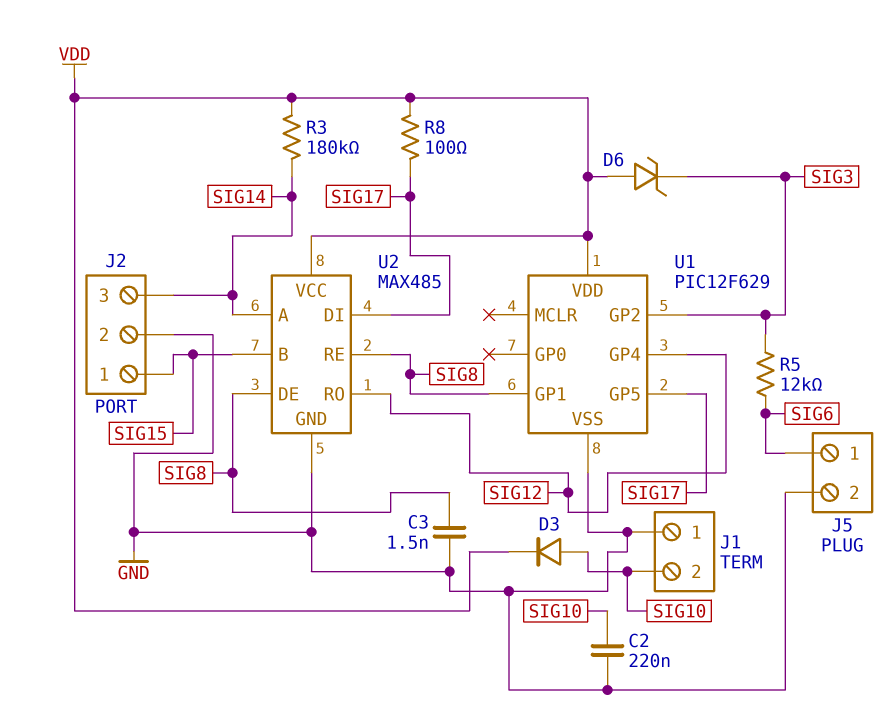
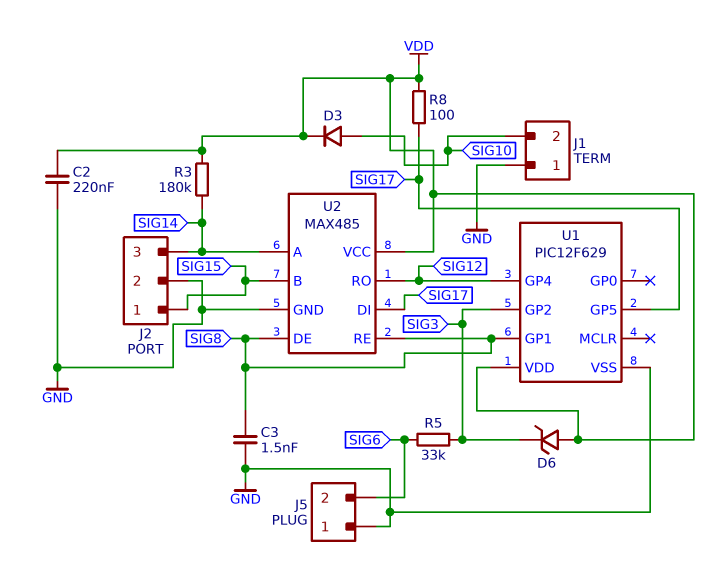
C2: 220nF (GND, SIG10) -> 220nF (GND, VDD)
J5 pin 1: SIG6 -> GND
J5 pin 2: GND -> SIG6
R5: 12k (SIG3, SIG6) -> 33k (SIG3, SIG6)

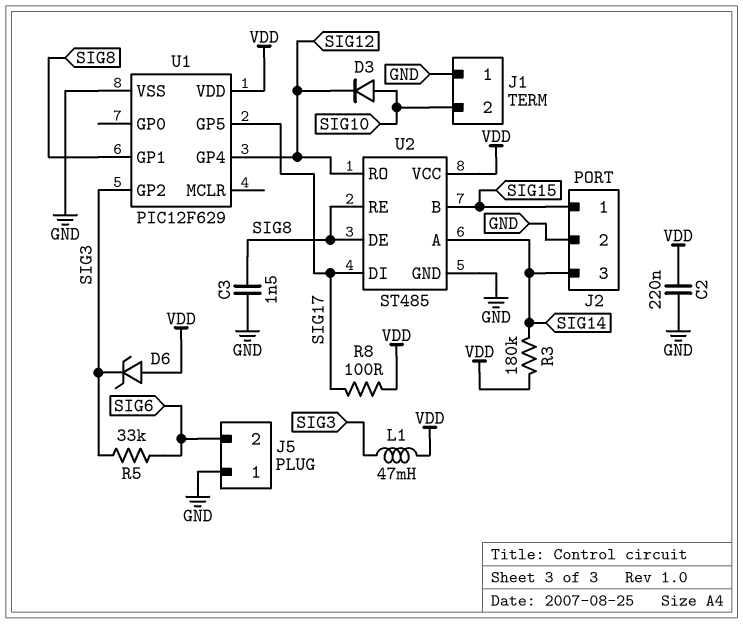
D3: diode (A SIG10, K VDD) -> diode (A SIG10, K SIG12)
L1: none -> 47mH (SIG3, VDD)
U2: MAX485 -> ST485

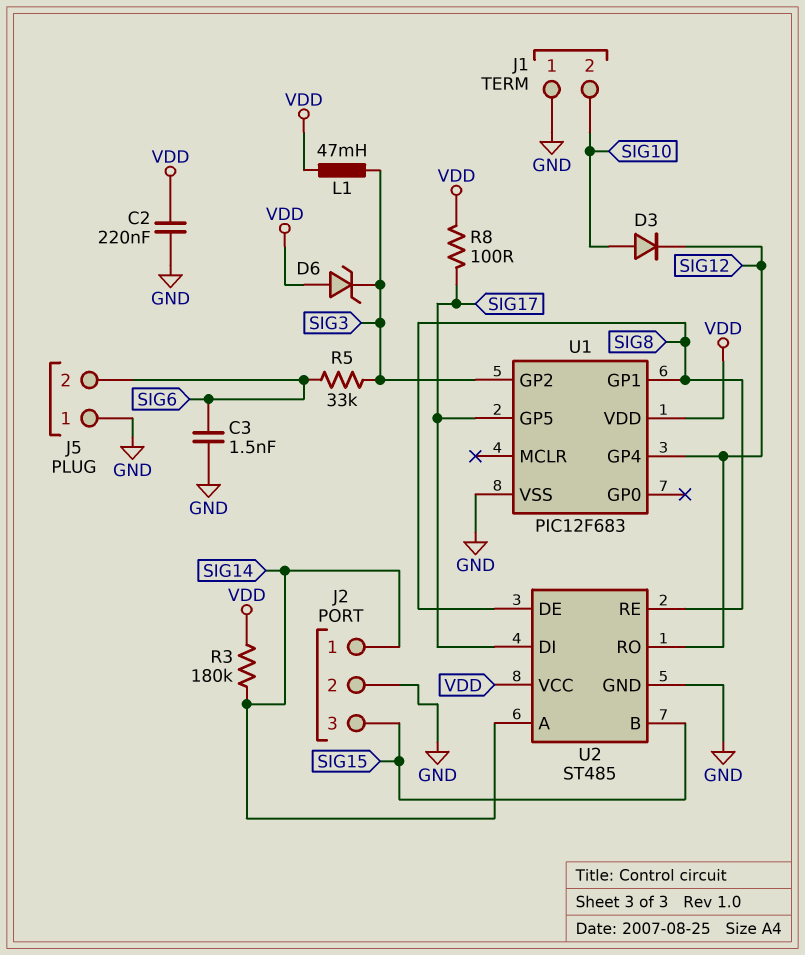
C3: 1.5nF (GND, SIG8) -> 1.5nF (GND, SIG6)
J2 pin 1: SIG15 -> SIG14
J2 pin 3: SIG14 -> SIG15
U1: PIC12F629 -> PIC12F683

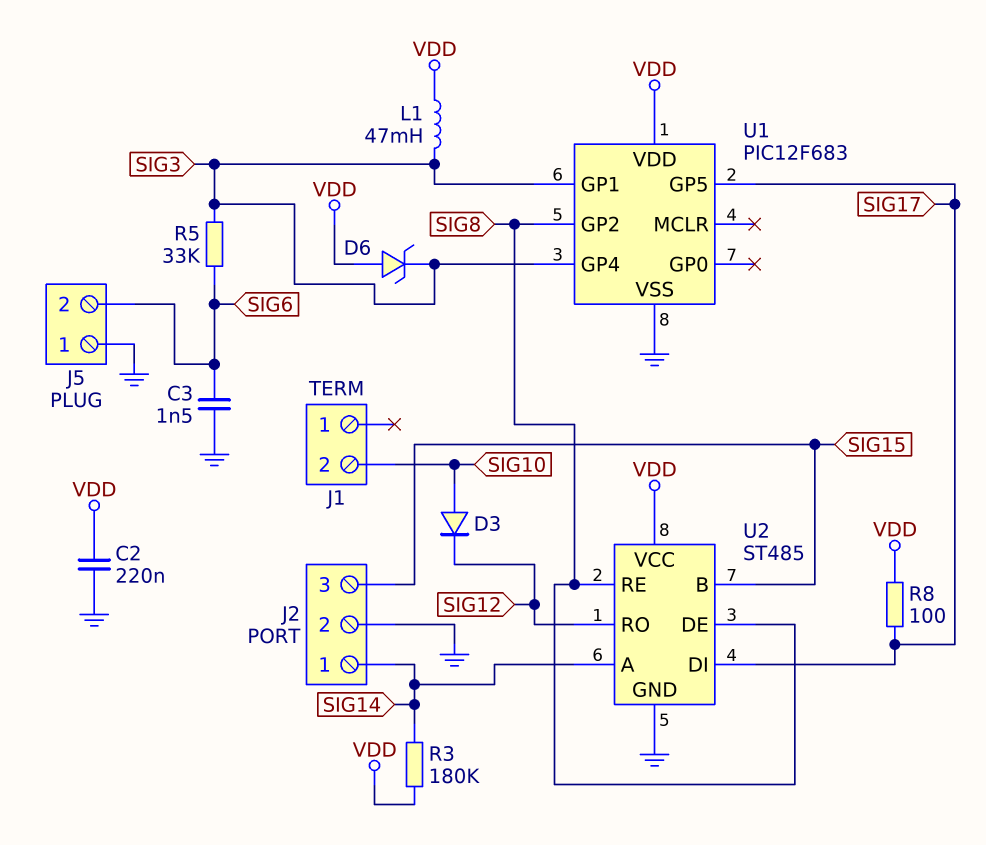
J1 pin 1: GND -> none
U1 pin GP1: SIG8 -> SIG3
U1 pin GP2: SIG3 -> SIG8
U1 pin GP4: SIG12 -> SIG3

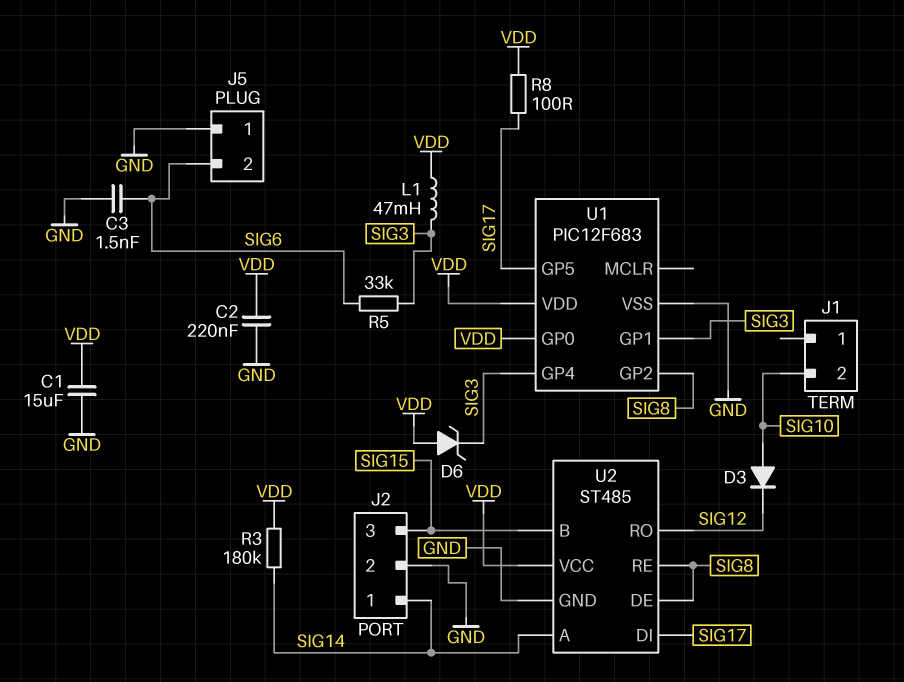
C1: none -> 15uF (GND, VDD)
U1 pin GP0: none -> VDD

